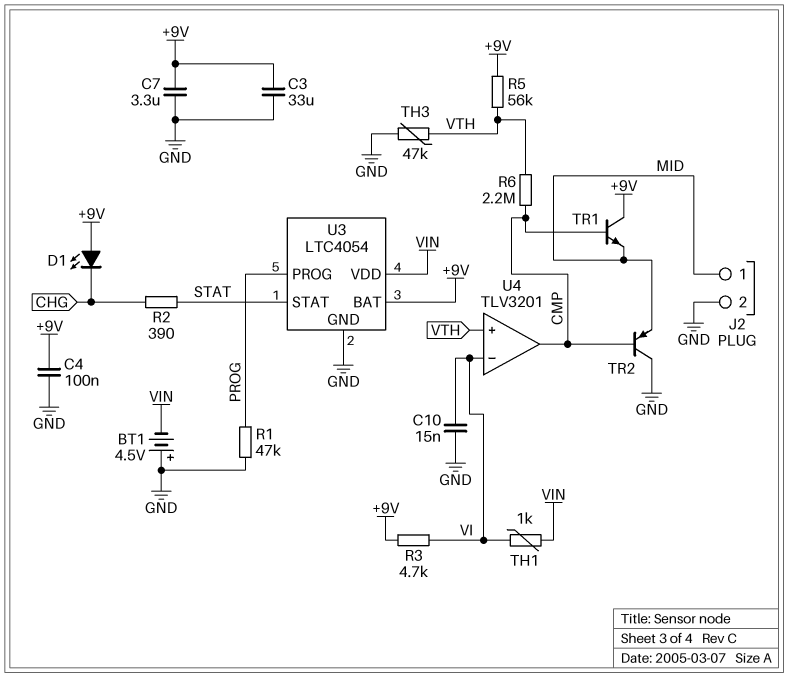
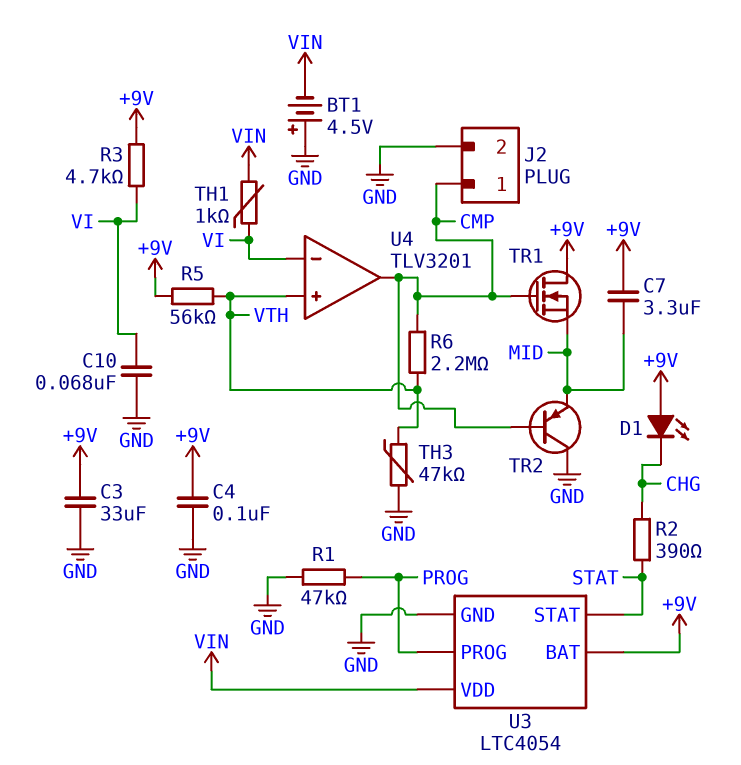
C7: 3.3uF (+9V, GND) -> 3.3uF (+9V, MID)
C10: 15nF (GND, VI) -> 68nF (GND, VI)
J2 pin 1: MID -> CMP
TR1: NPN (B CMP, C +9V, E MID) -> NMOS (G CMP, D +9V, S MID)

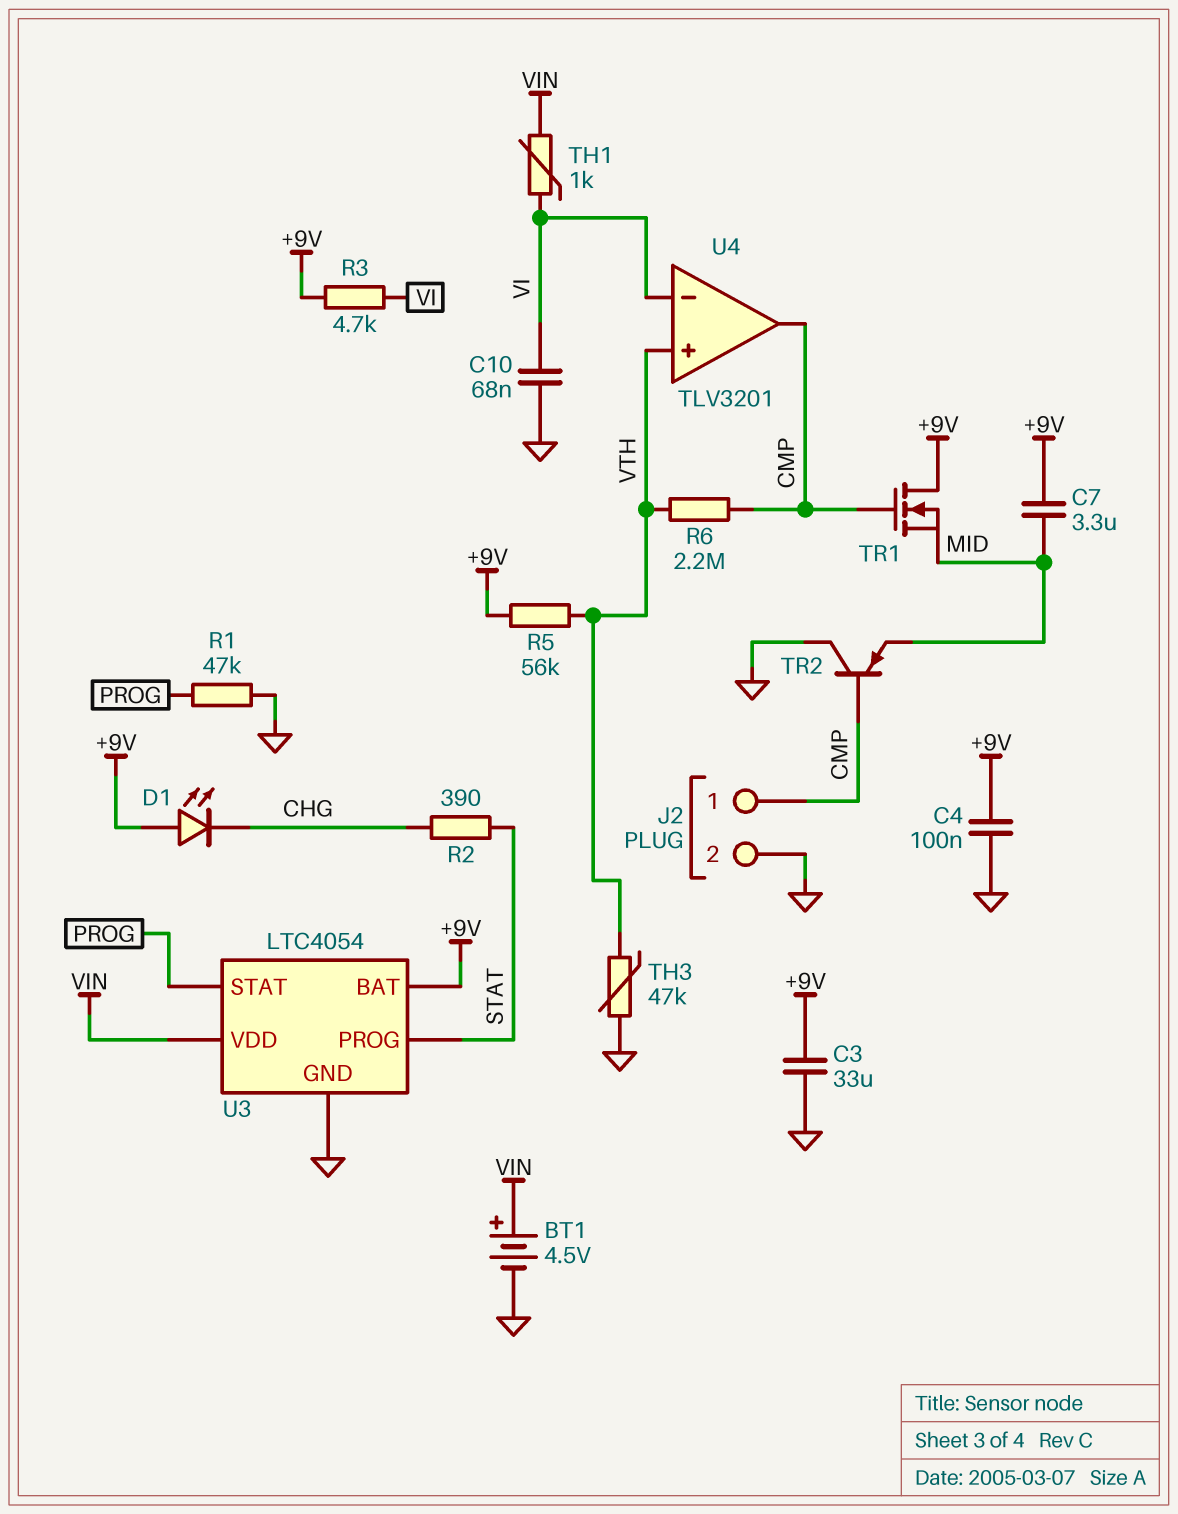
BT1: 4.5V (plus GND, minus VIN) -> 4.5V (plus VIN, minus GND)
U3 pin PROG: PROG -> STAT
U3 pin STAT: STAT -> PROG

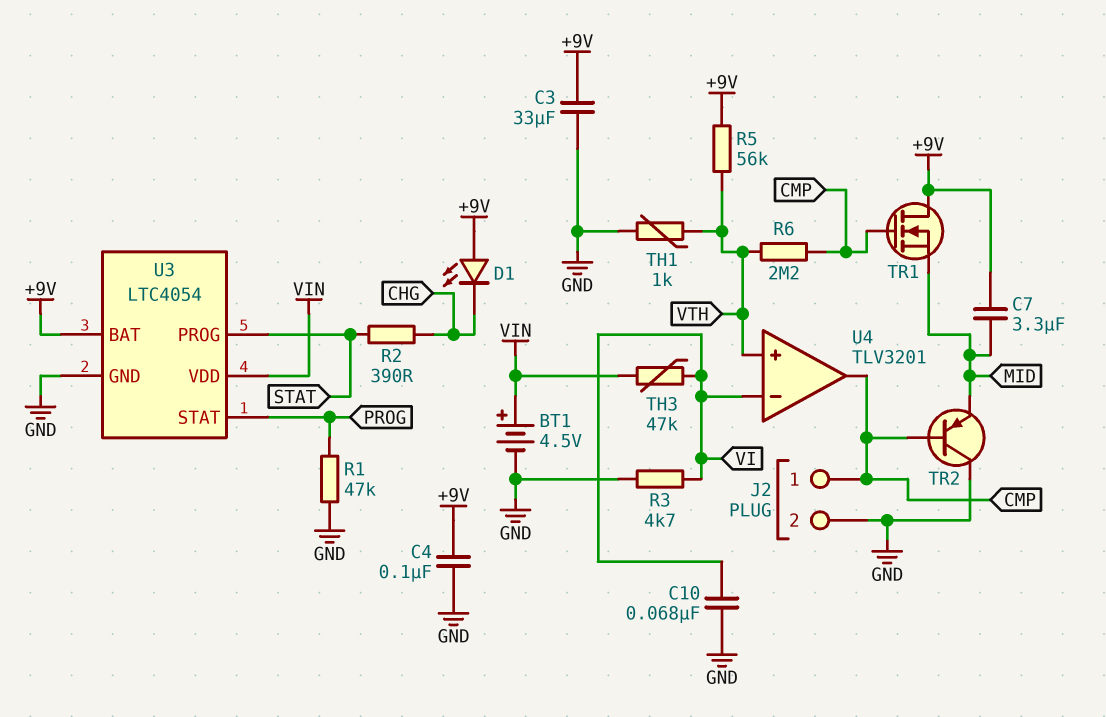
R3: 4.7k (+9V, VI) -> 4.7k (GND, VI)
TH1: 1k (VI, VIN) -> 1k (GND, VTH)
TH3: 47k (GND, VTH) -> 47k (VI, VIN)

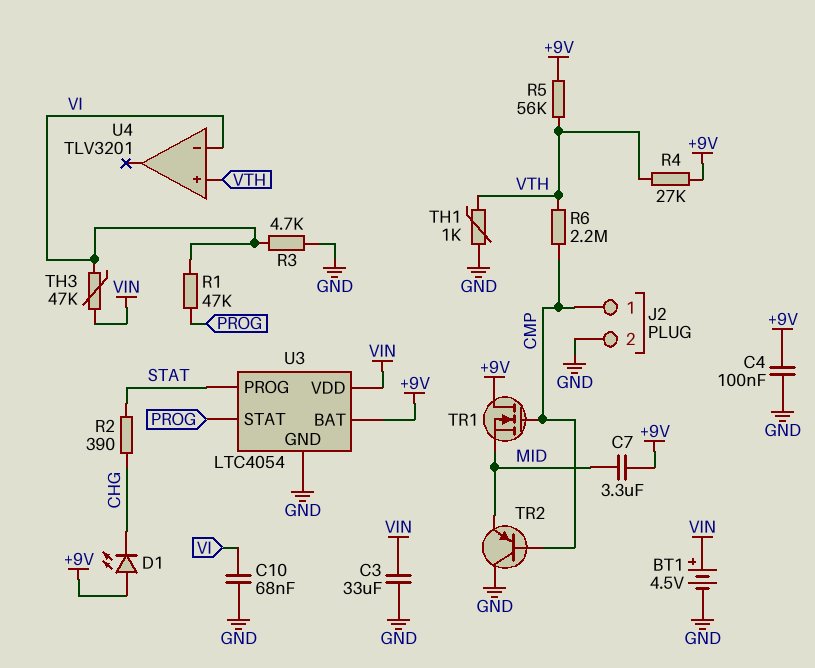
C3: 33uF (+9V, GND) -> 33uF (GND, VIN)
R1: 47k (GND, PROG) -> 47k (PROG, VI)
R4: none -> 27k (+9V, VTH)
U4 pin out: CMP -> none

